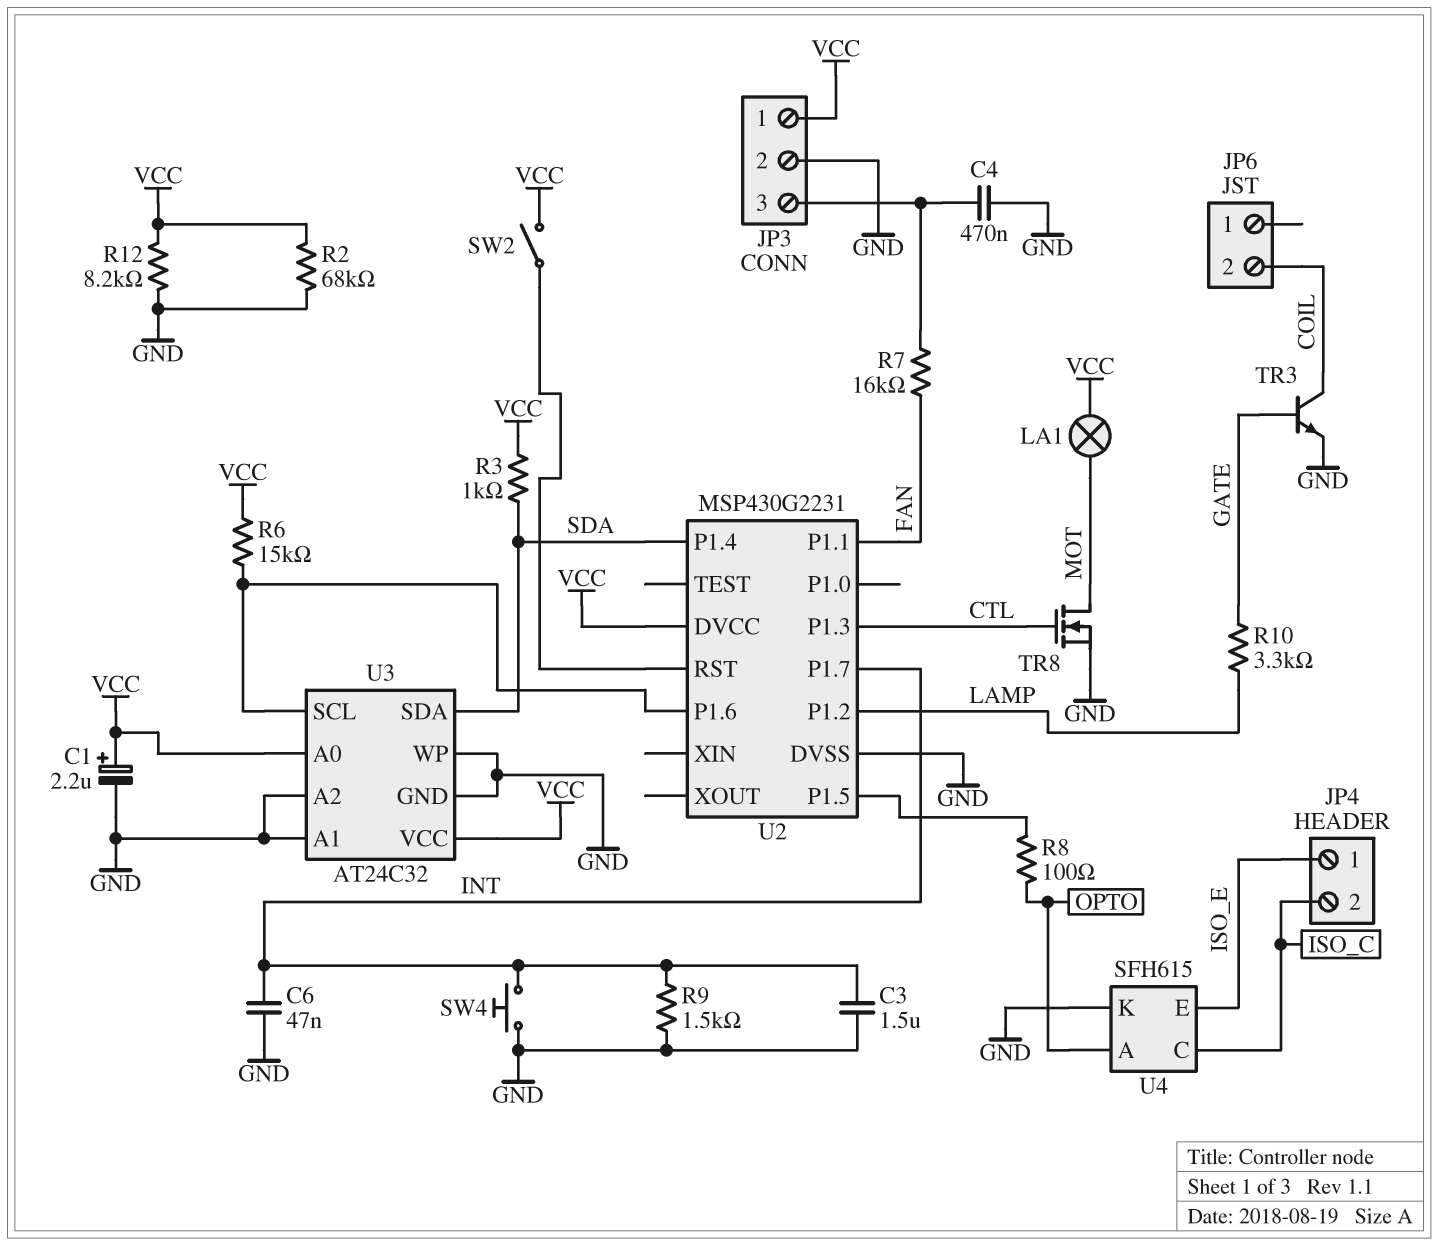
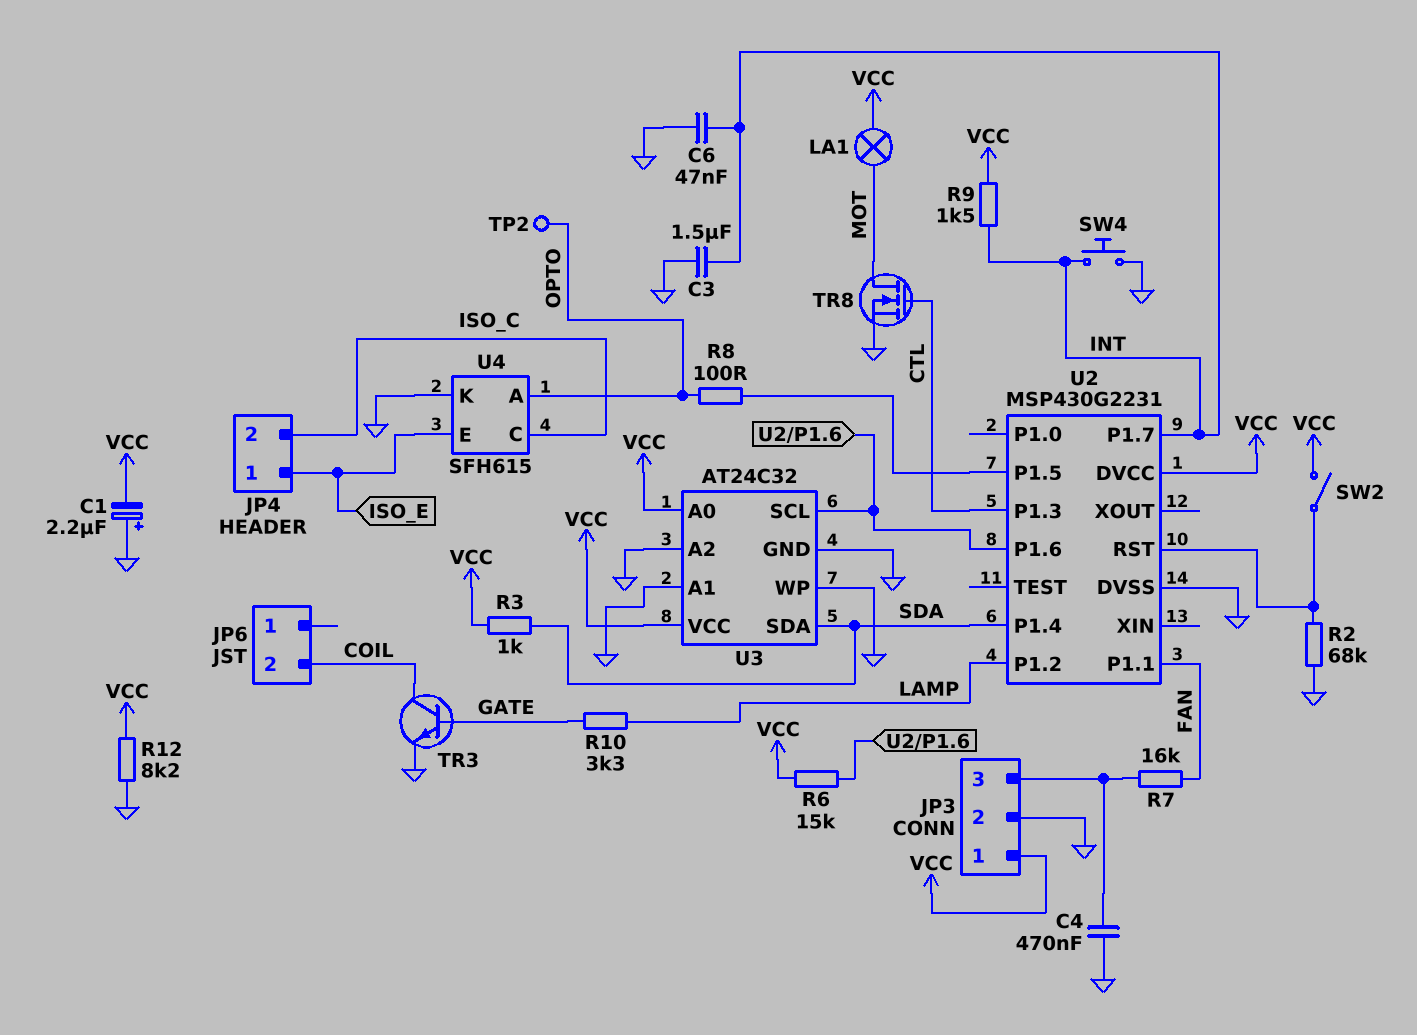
C1: 2.2uF (plus VCC, minus GND) -> 2.2uF (plus GND, minus VCC)
R2: 68k (GND, VCC) -> 68k (GND, U2/RST)
R9: 1.5k (GND, INT) -> 1.5k (INT, VCC)
TP2: none -> test point (OPTO)

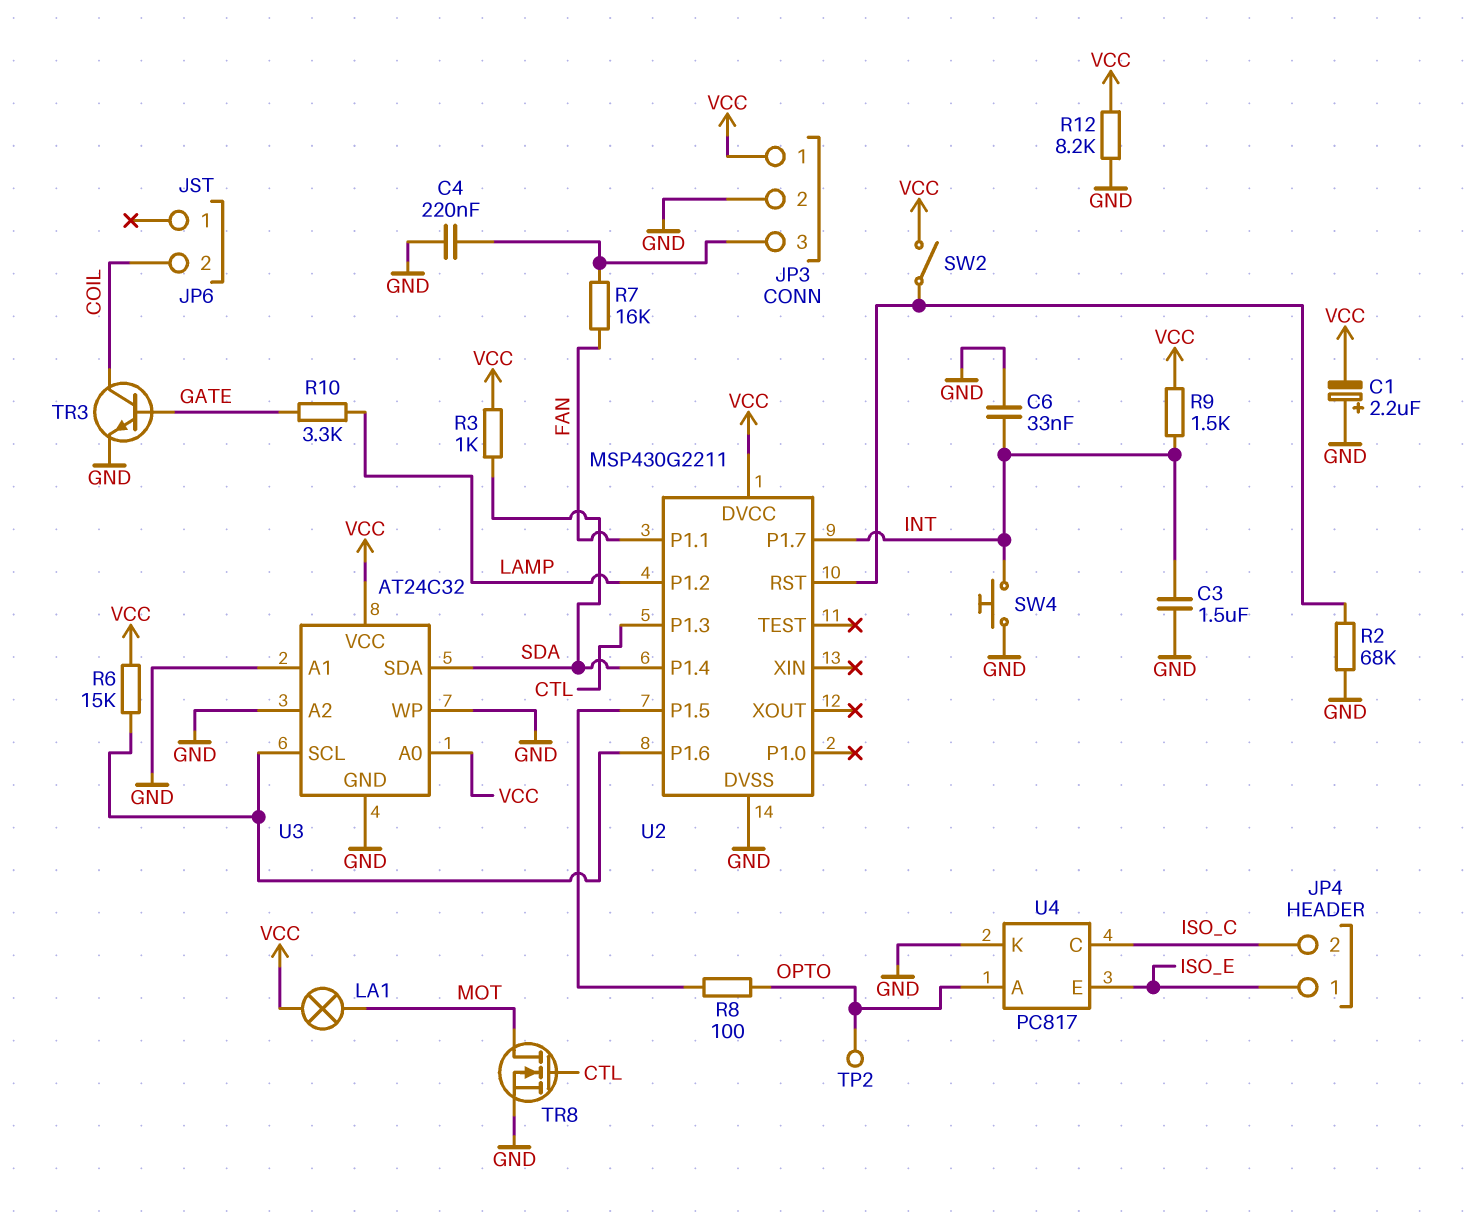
C4: 470nF (GND, JP3/3) -> 220nF (GND, JP3/3)
C6: 47nF (GND, INT) -> 33nF (GND, INT)
U2: MSP430G2231 -> MSP430G2211
U4: SFH615 -> PC817

